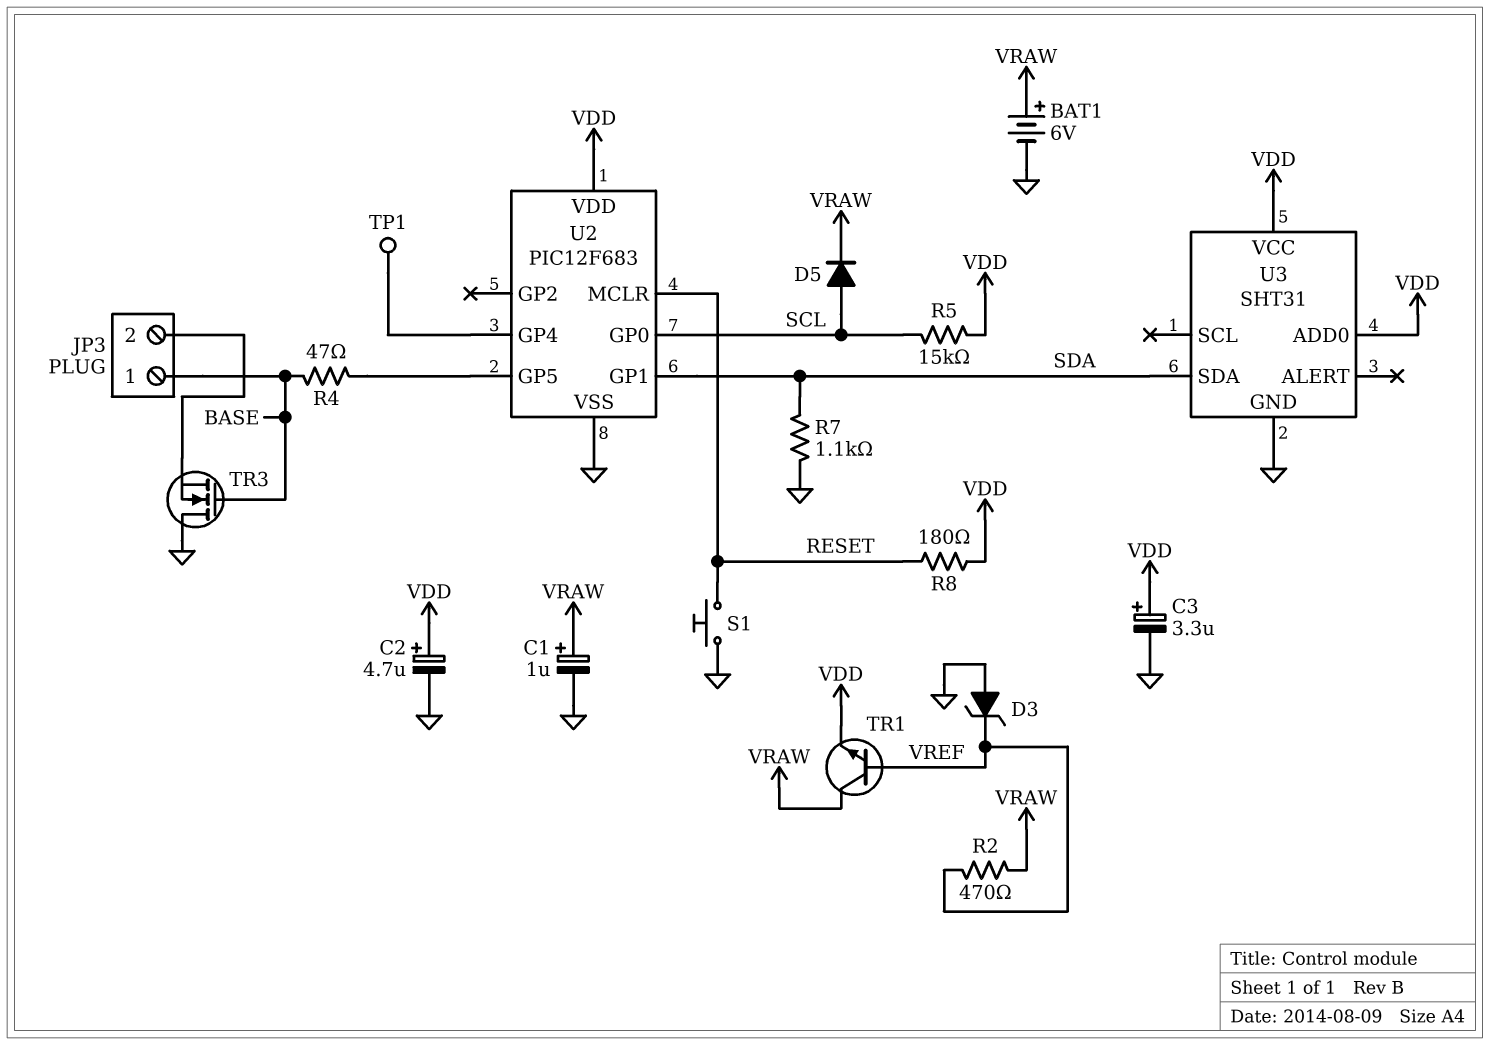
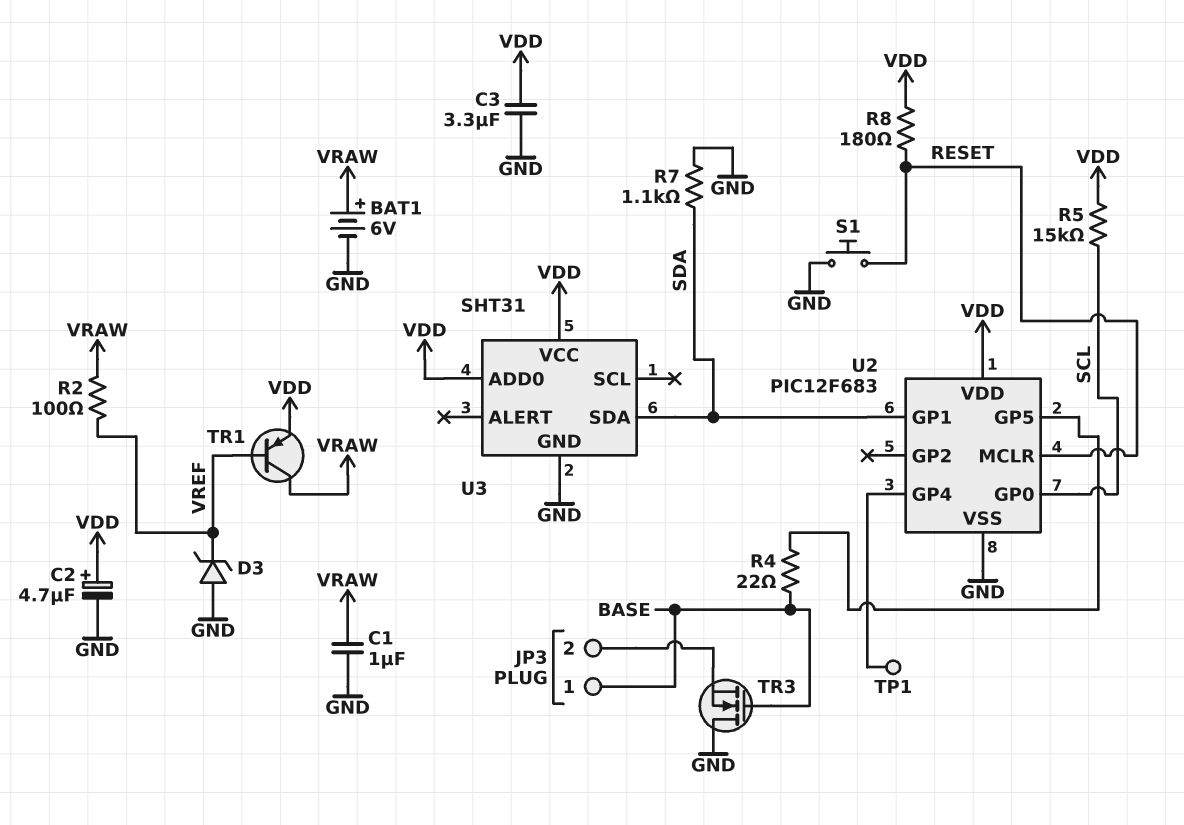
C1: 1uF (plus VRAW, minus GND) -> 1uF (GND, VRAW)
C3: 3.3uF (plus VDD, minus GND) -> 3.3uF (GND, VDD)
D5: diode (A SCL, K VRAW) -> none
R2: 470 (VRAW, VREF) -> 100 (VRAW, VREF)
R4: 47 (BASE, U2/GP5) -> 22 (BASE, U2/GP5)
TR1: NPN (B VREF, C VRAW, E VDD) -> PNP (B VREF, C VRAW, E VDD)

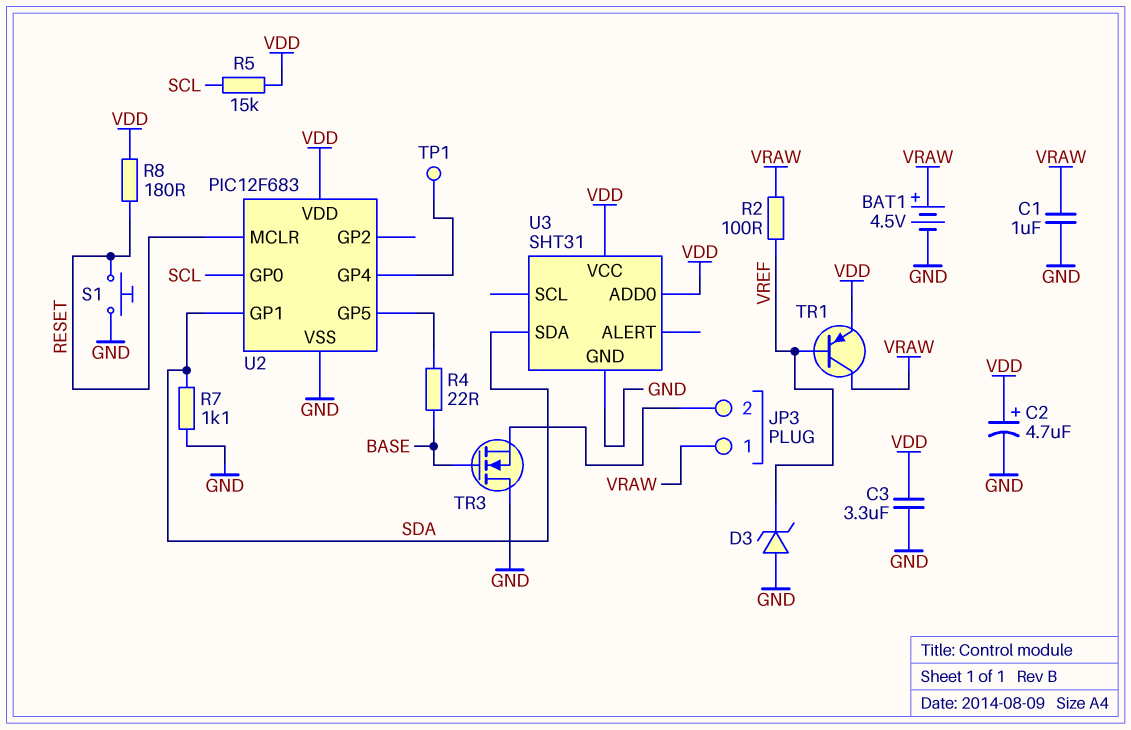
BAT1: 6V (plus VRAW, minus GND) -> 4.5V (plus VRAW, minus GND)
JP3 pin 1: BASE -> VRAW

